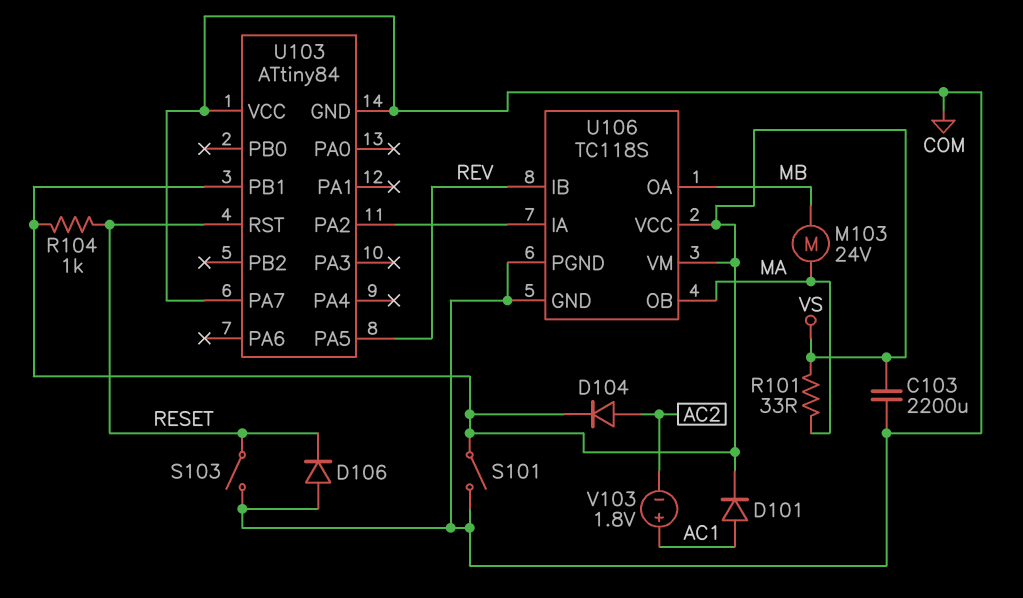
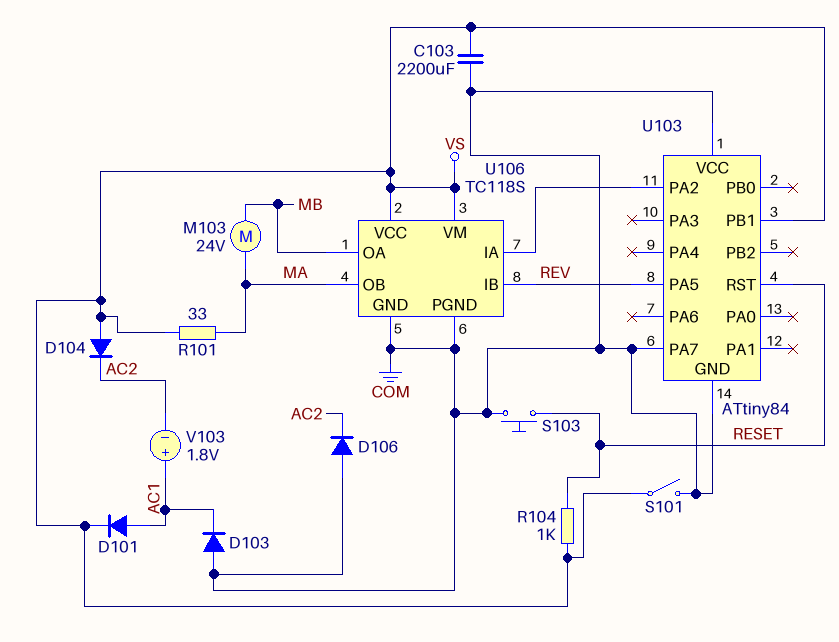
D103: none -> diode (A COM, K AC1)
D104: diode (A AC2, K VS) -> diode (A VS, K AC2)
D106: diode (A COM, K RESET) -> diode (A COM, K AC2)
S103: switch (COM, RESET) -> button (COM, RESET)

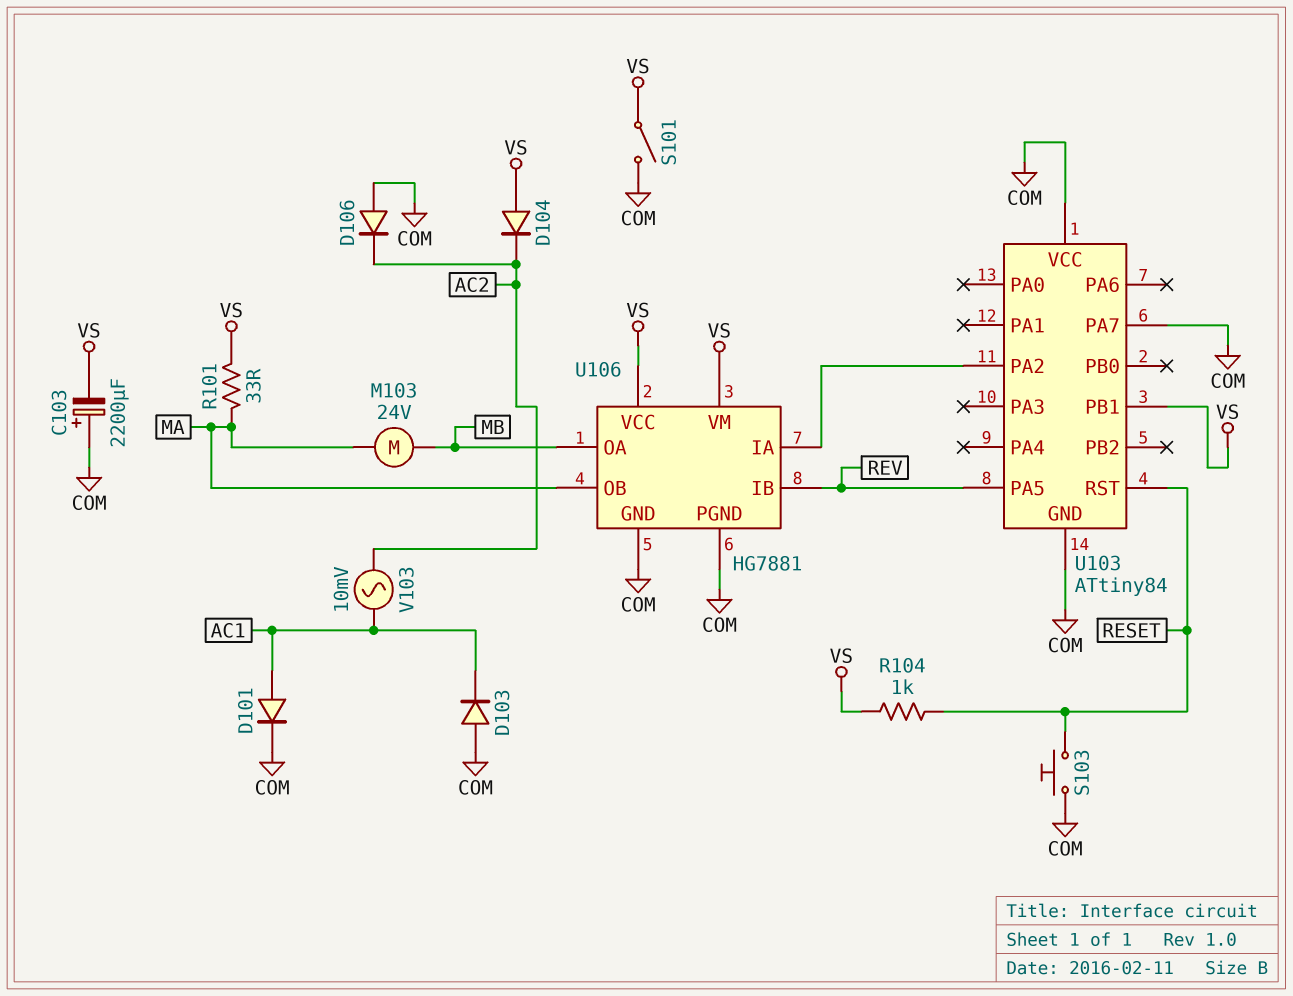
C103: 2200uF (COM, VS) -> 2200uF (plus COM, minus VS)
D101: diode (A AC1, K VS) -> diode (A AC1, K COM)
U106: TC118S -> HG7881
V103: 1.8V (plus AC1, minus AC2) -> AC 10mV (AC1, AC2)

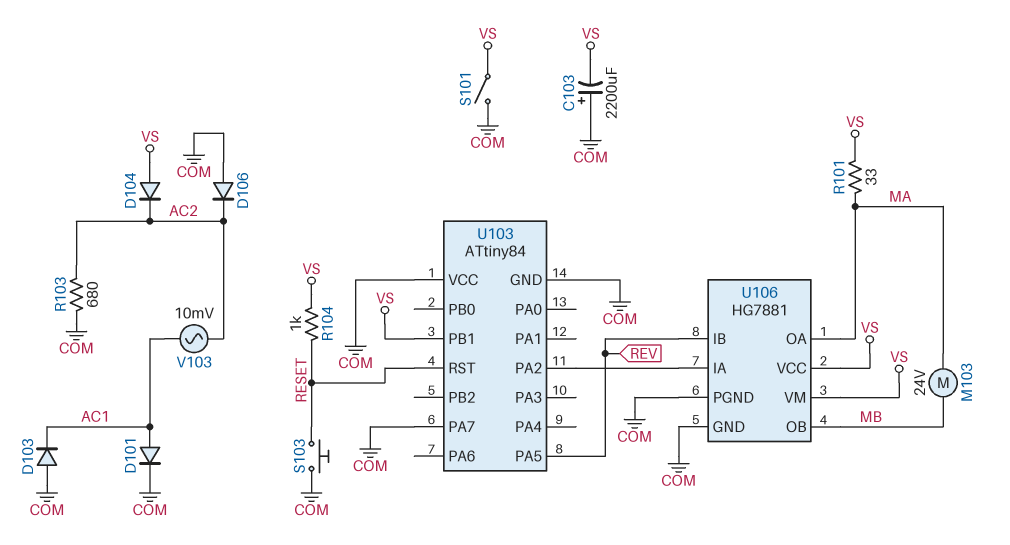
R103: none -> 680 (AC2, COM)
U106 pin OA: MB -> MA
U106 pin OB: MA -> MB

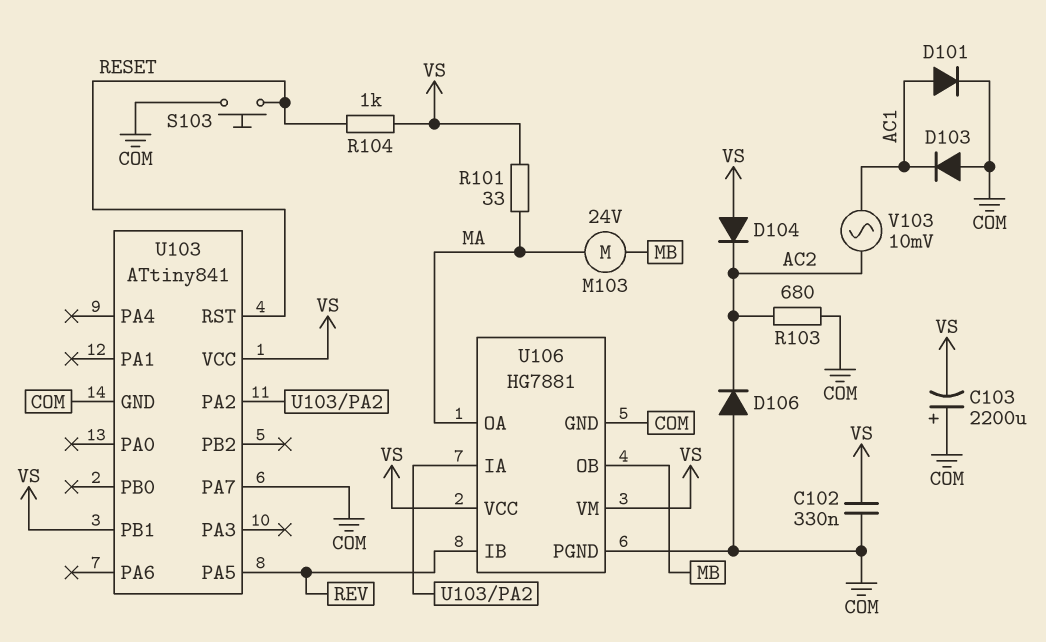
C102: none -> 330nF (COM, VS)
S101: switch (COM, VS) -> none
U103: ATtiny84 -> ATtiny841
U103 pin VCC: COM -> VS

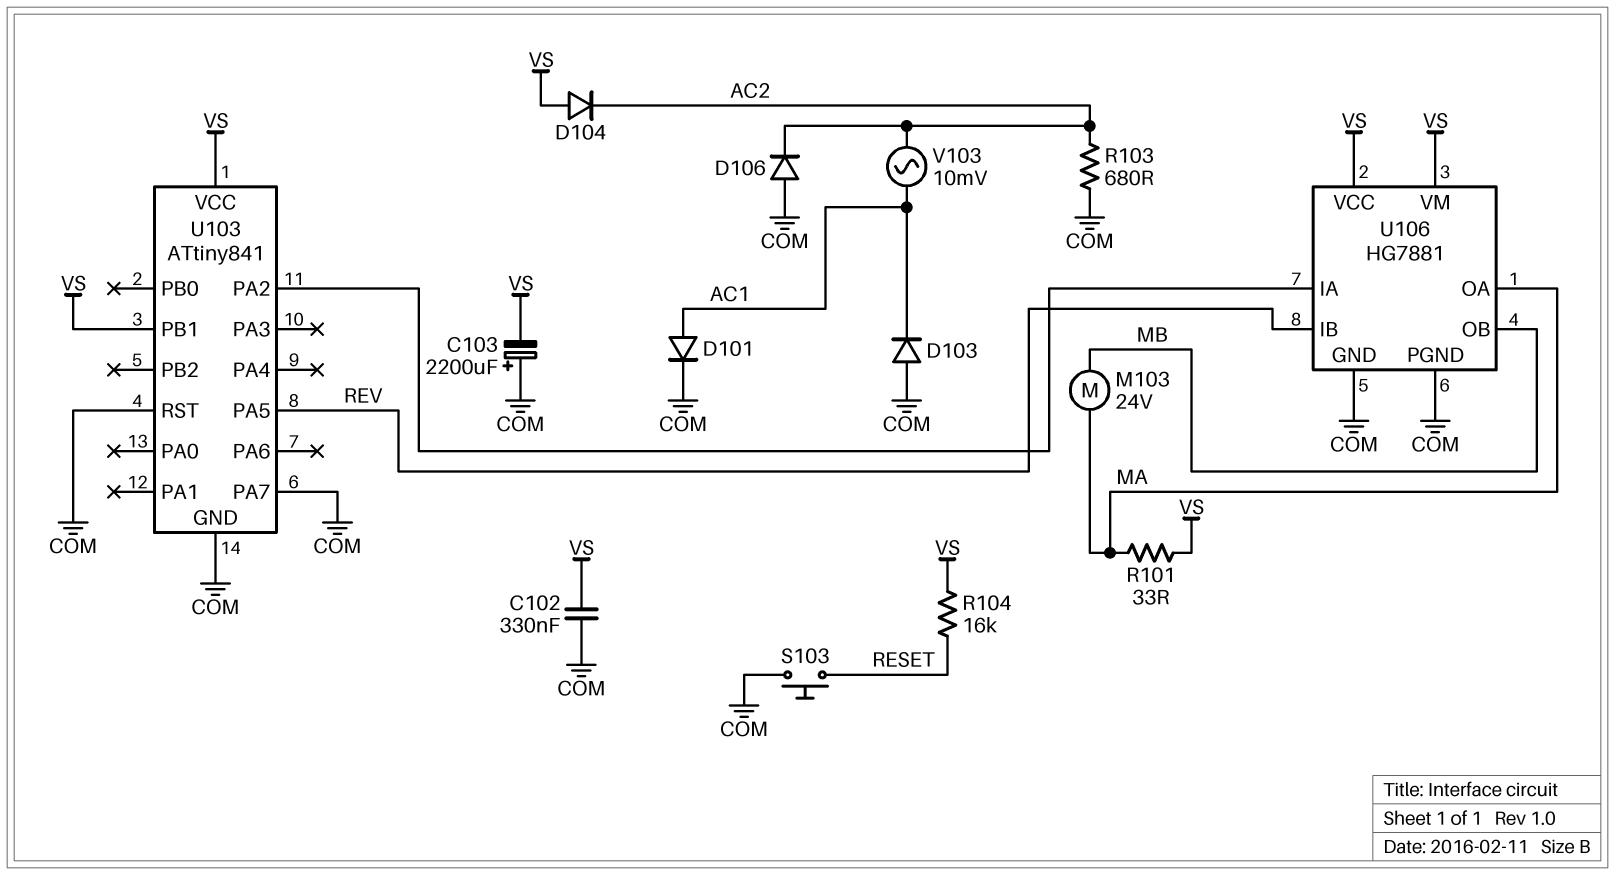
R104: 1k (RESET, VS) -> 16k (RESET, VS)
U103 pin RST: RESET -> COM

